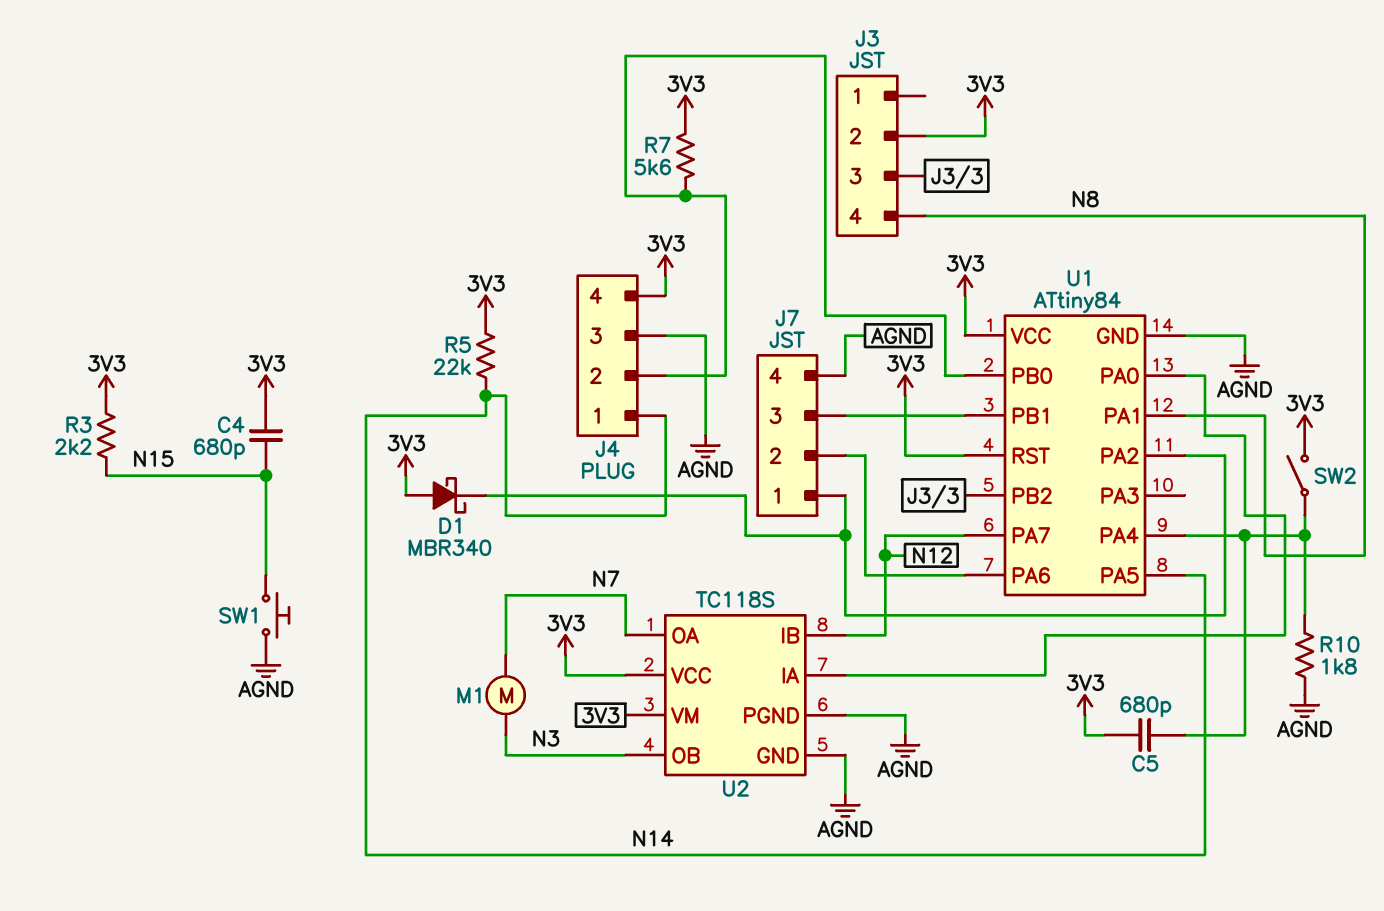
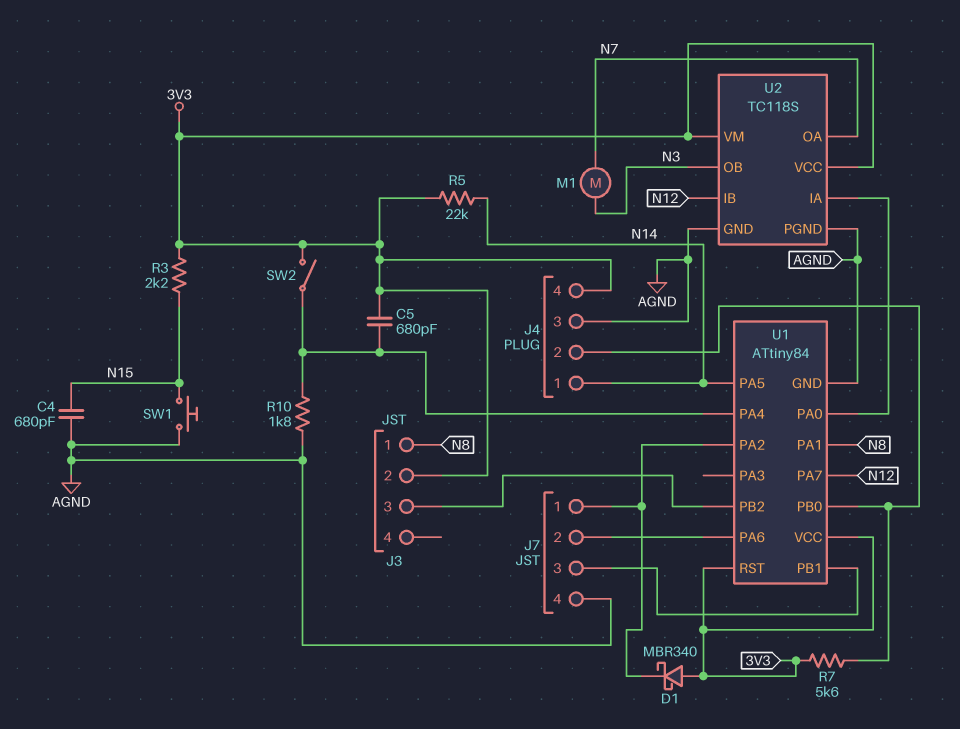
C4: 680pF (3V3, N15) -> 680pF (AGND, N15)
J3 pin 1: none -> N8
J3 pin 4: N8 -> none

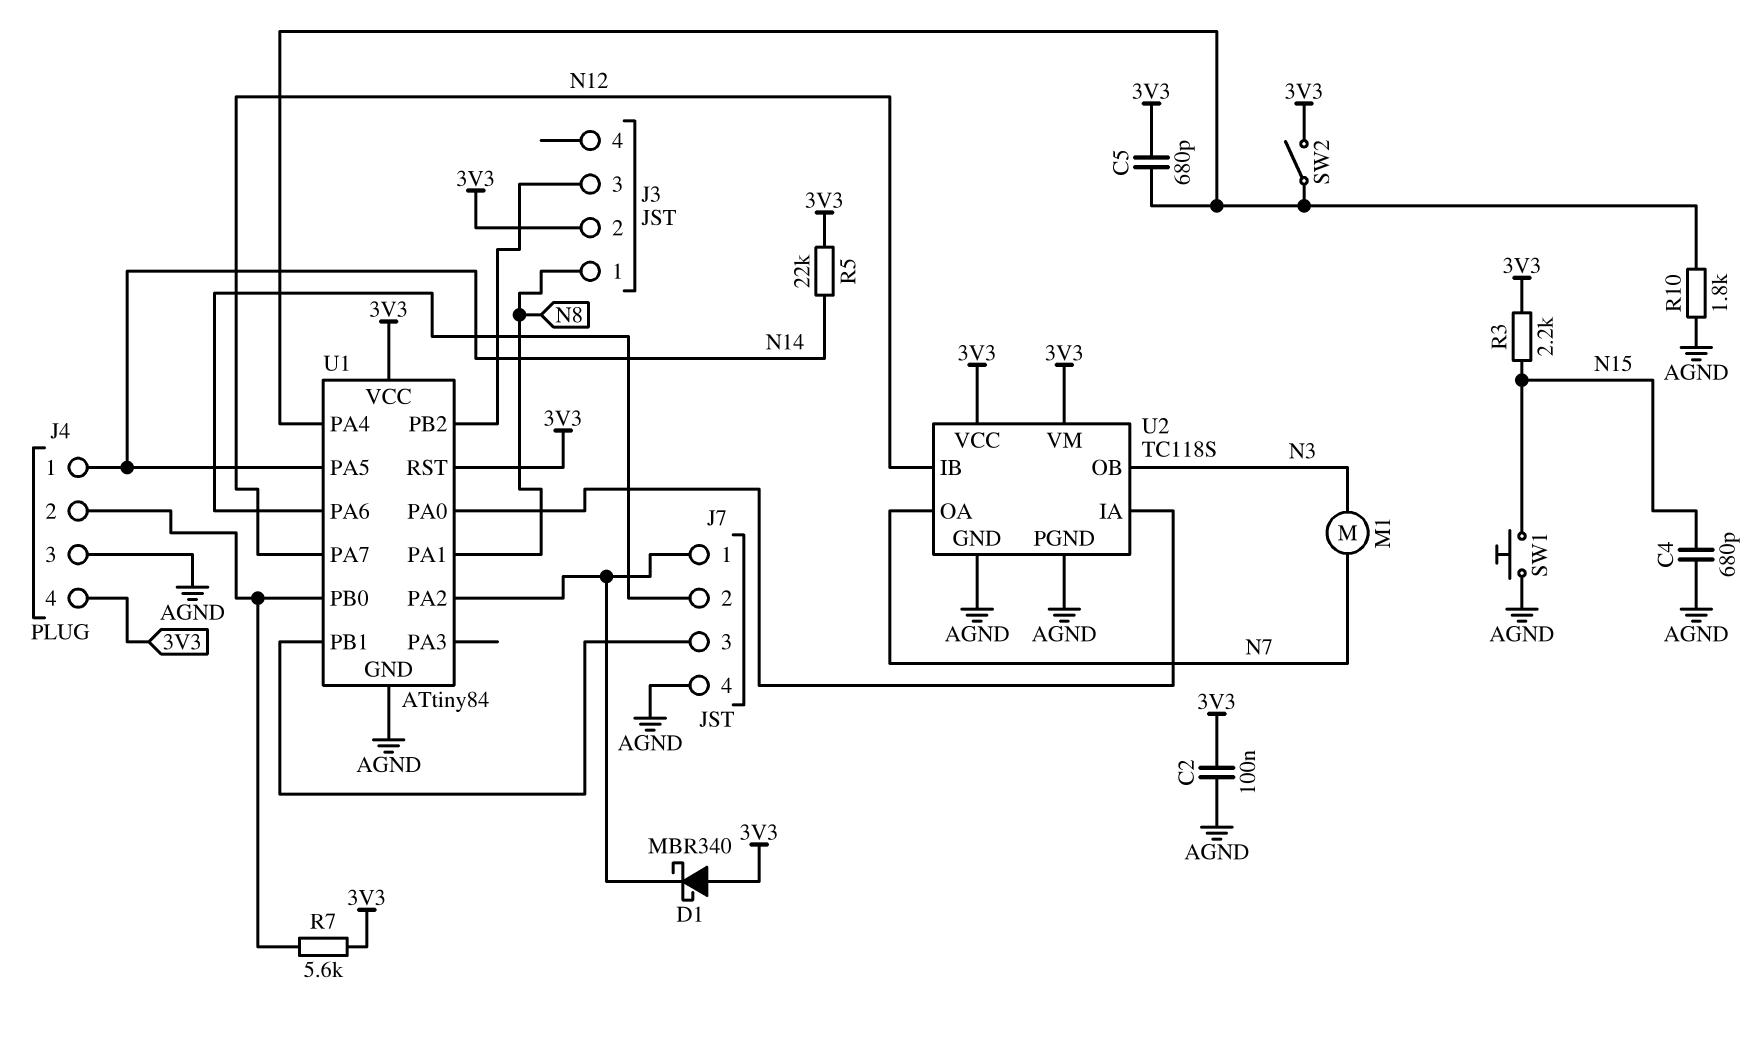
C2: none -> 100nF (3V3, AGND)

